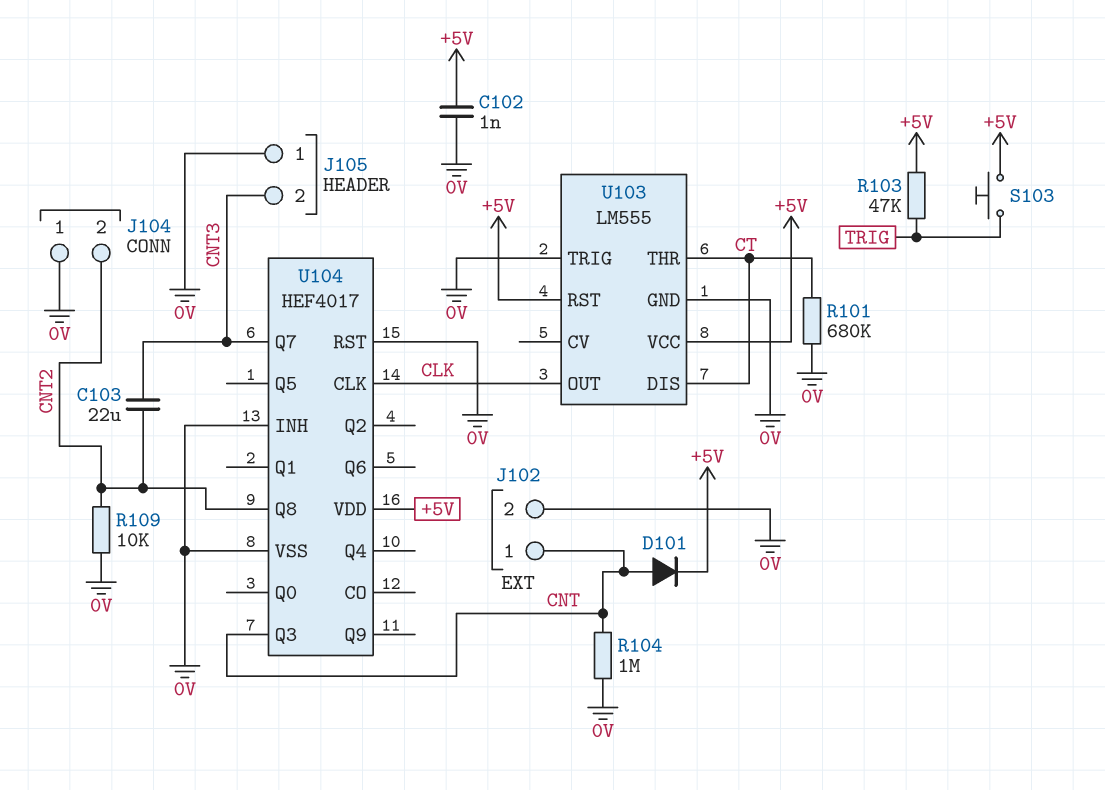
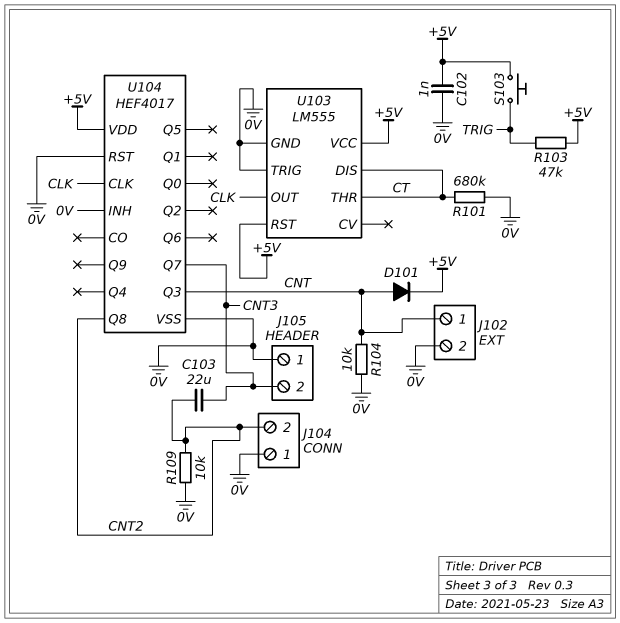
R104: 1M (0V, CNT) -> 10k (0V, CNT)

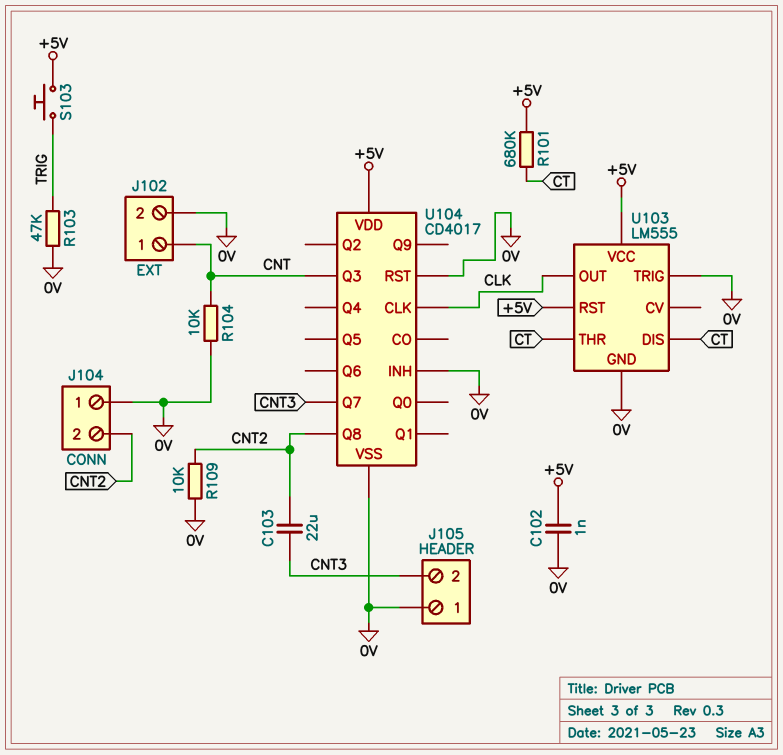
D101: diode (A CNT, K +5V) -> none
R101: 680k (0V, CT) -> 680k (+5V, CT)
R103: 47k (+5V, TRIG) -> 47k (0V, TRIG)
U104: HEF4017 -> CD4017

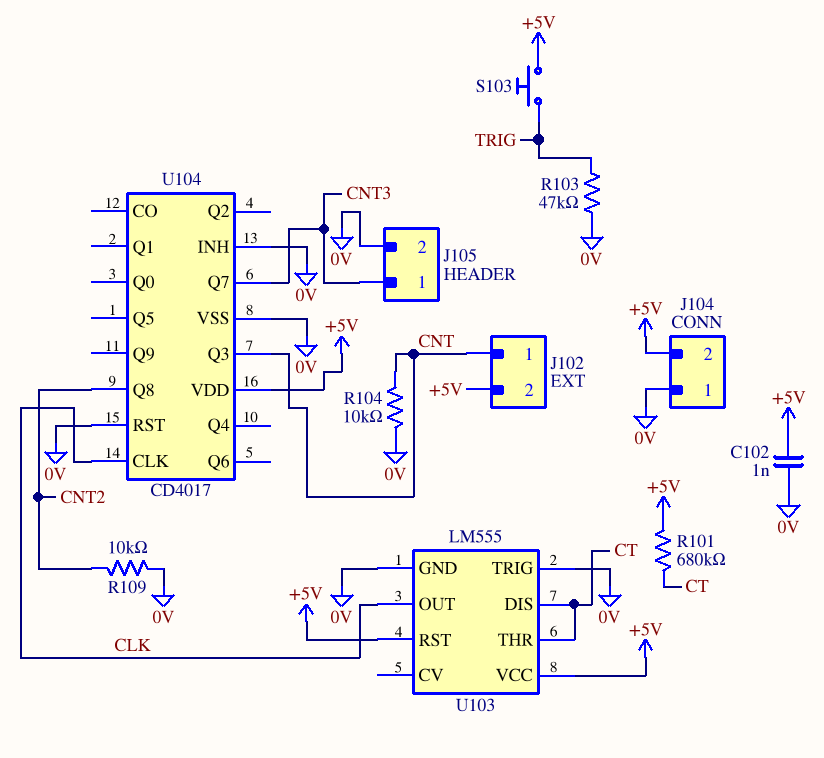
C103: 22uF (CNT2, CNT3) -> none
J102 pin 2: 0V -> +5V
J104 pin 2: CNT2 -> +5V
J105 pin 1: 0V -> CNT3
J105 pin 2: CNT3 -> 0V

